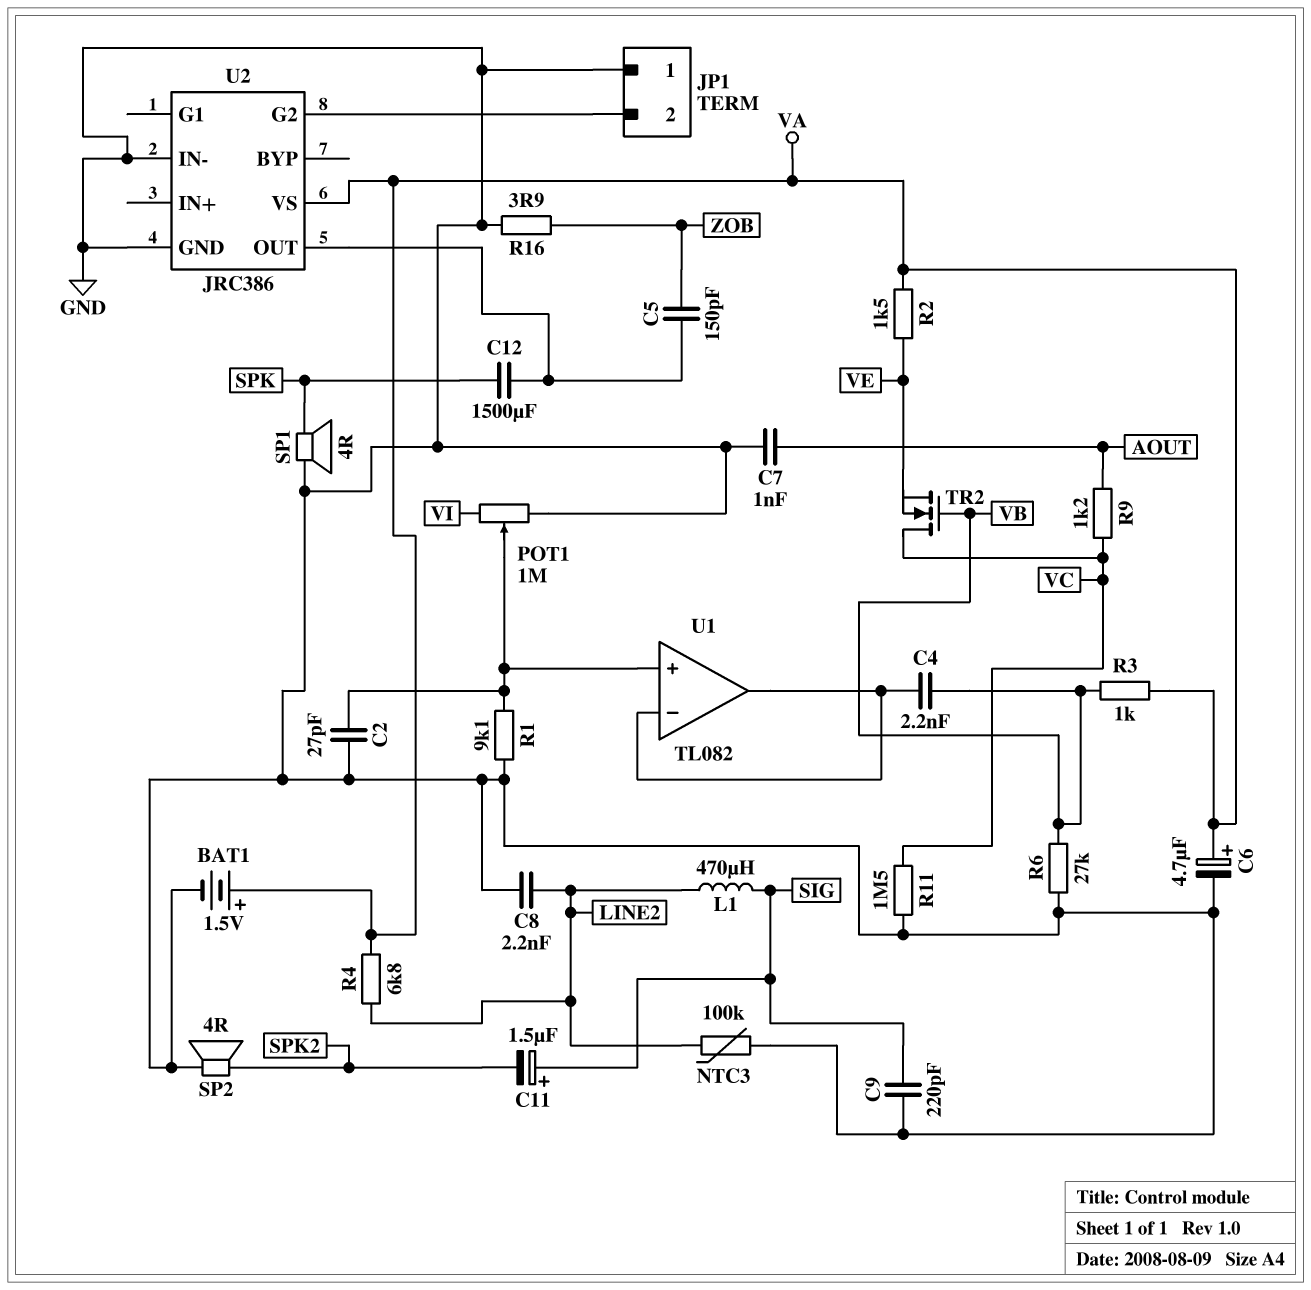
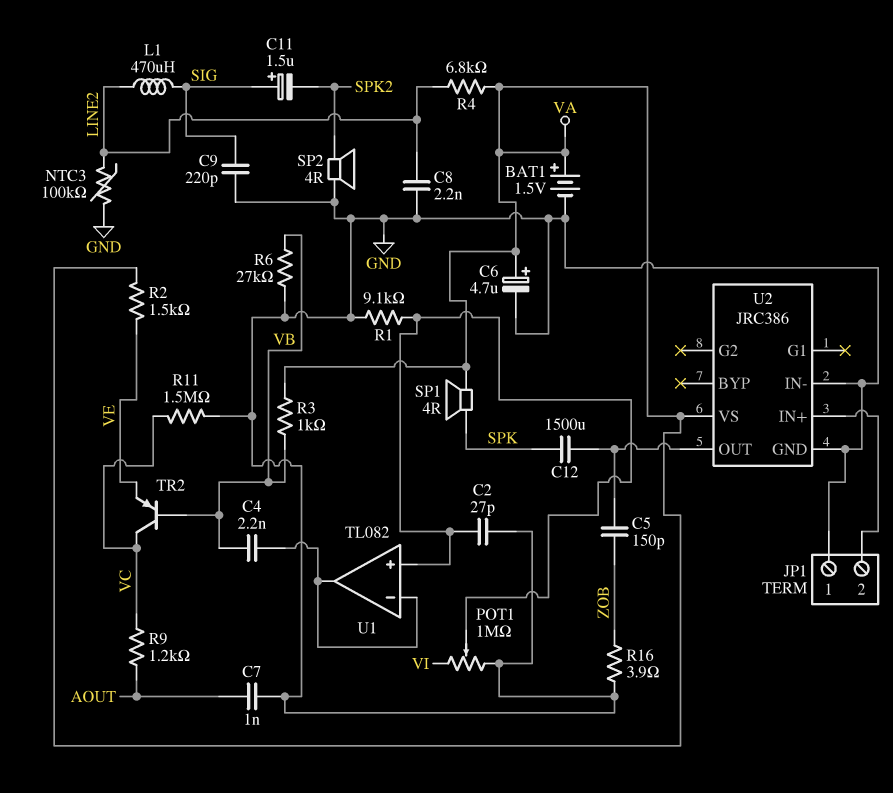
SP1: speaker 4R (GND, SPK) -> speaker 4R (SPK, VA)
TR2: NMOS (G VB, D VC, S VE) -> PNP (B VB, C VC, E VE)
U2 pin G2: JP1/2 -> none
U2 pin IN+: none -> JP1/2

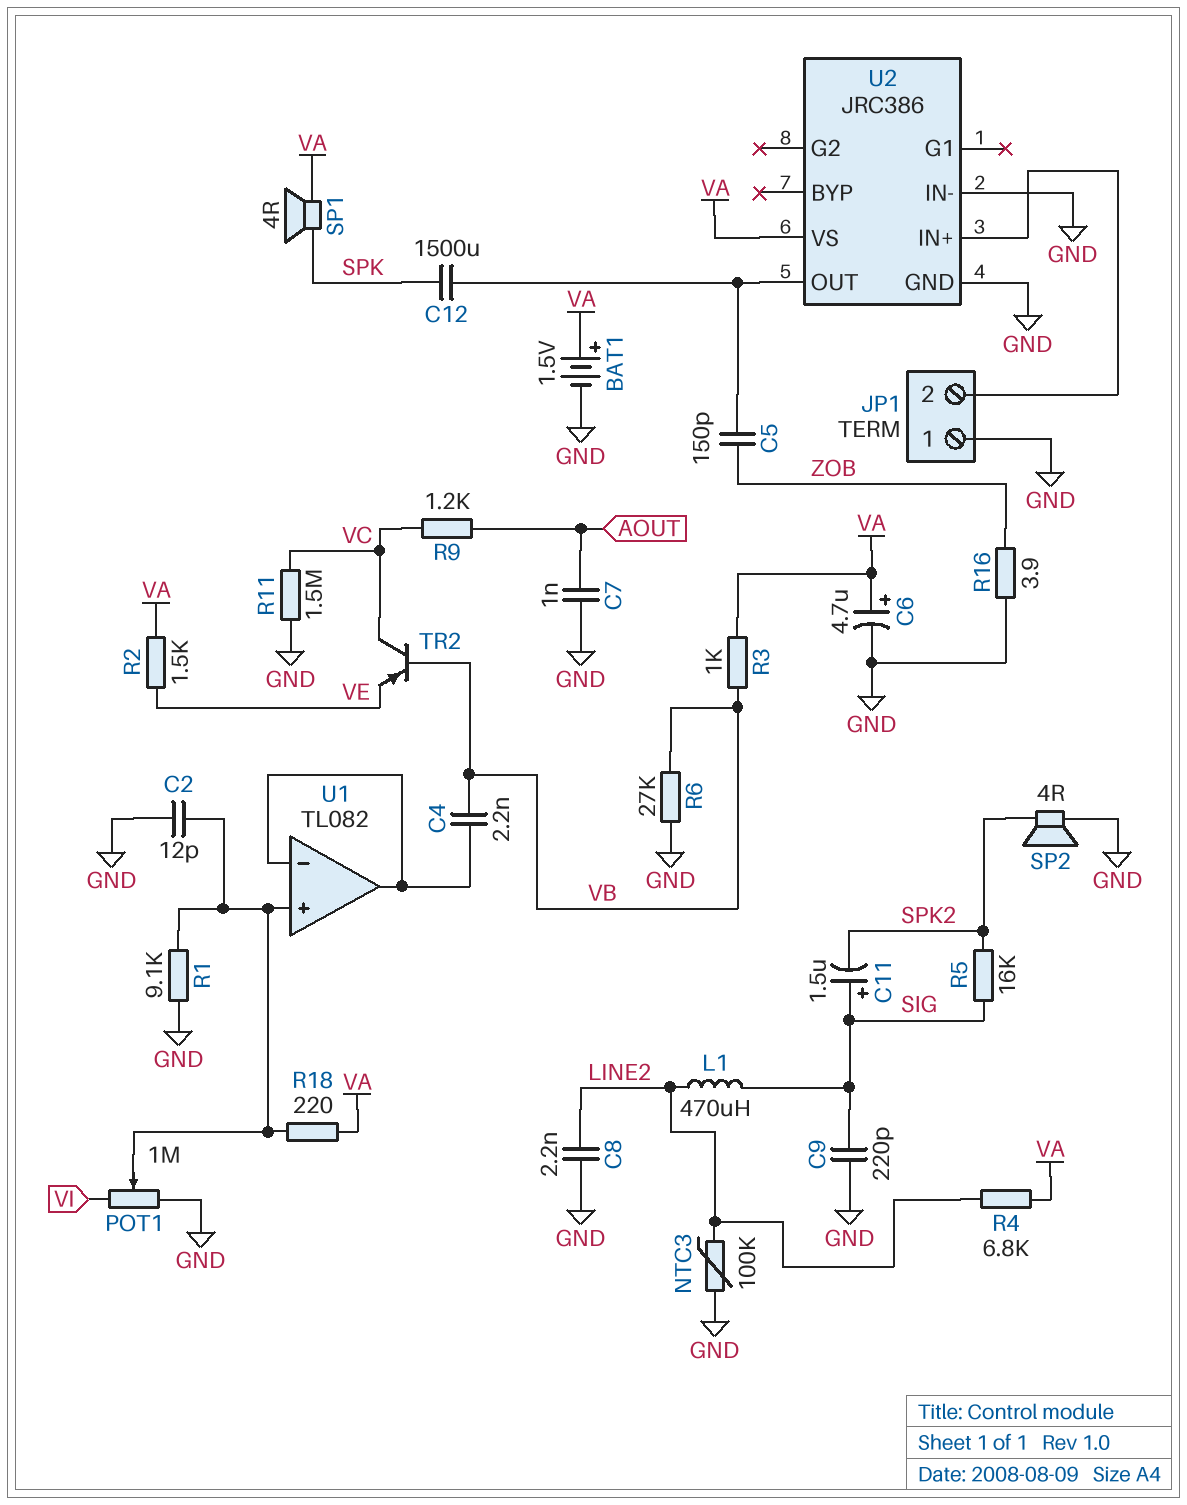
C2: 27pF (GND, U1/in+) -> 12pF (GND, U1/in+)
R5: none -> 16k (SIG, SPK2)
R18: none -> 220 (U1/in+, VA)

